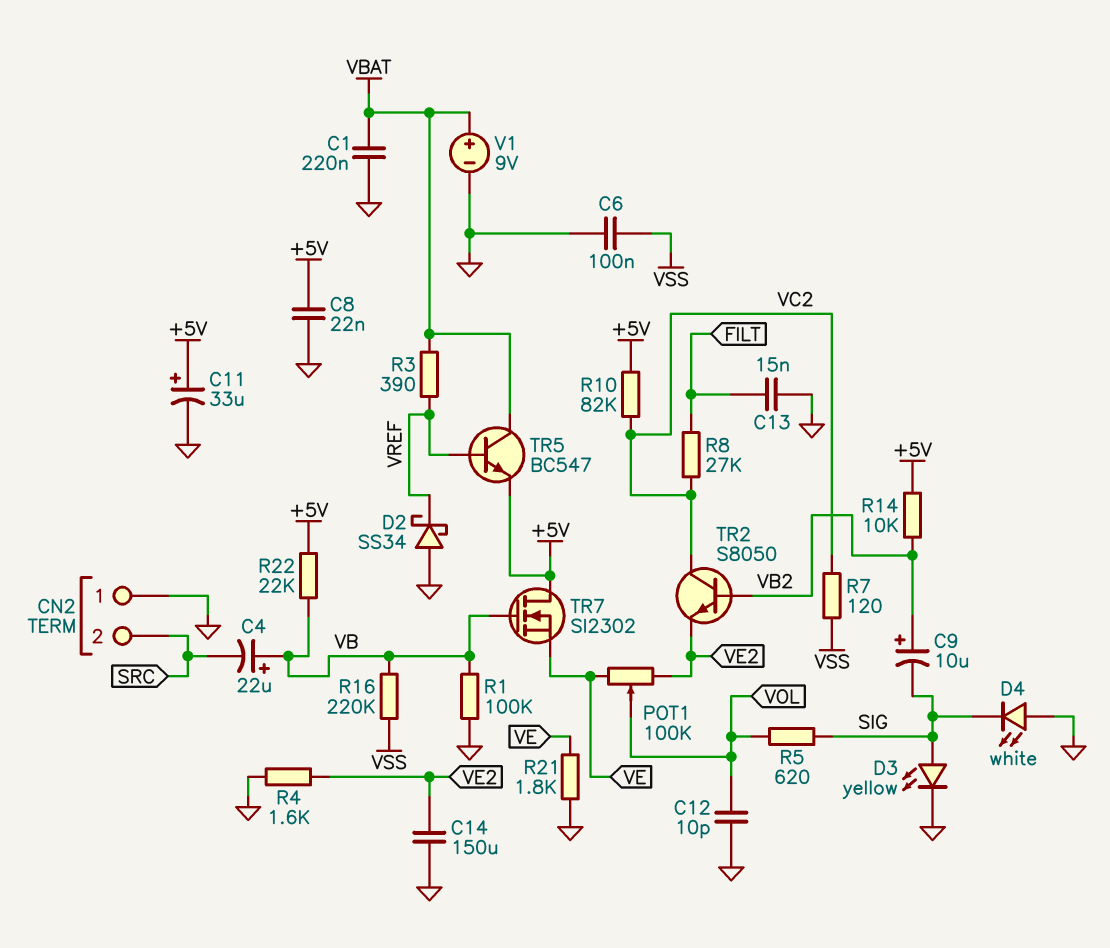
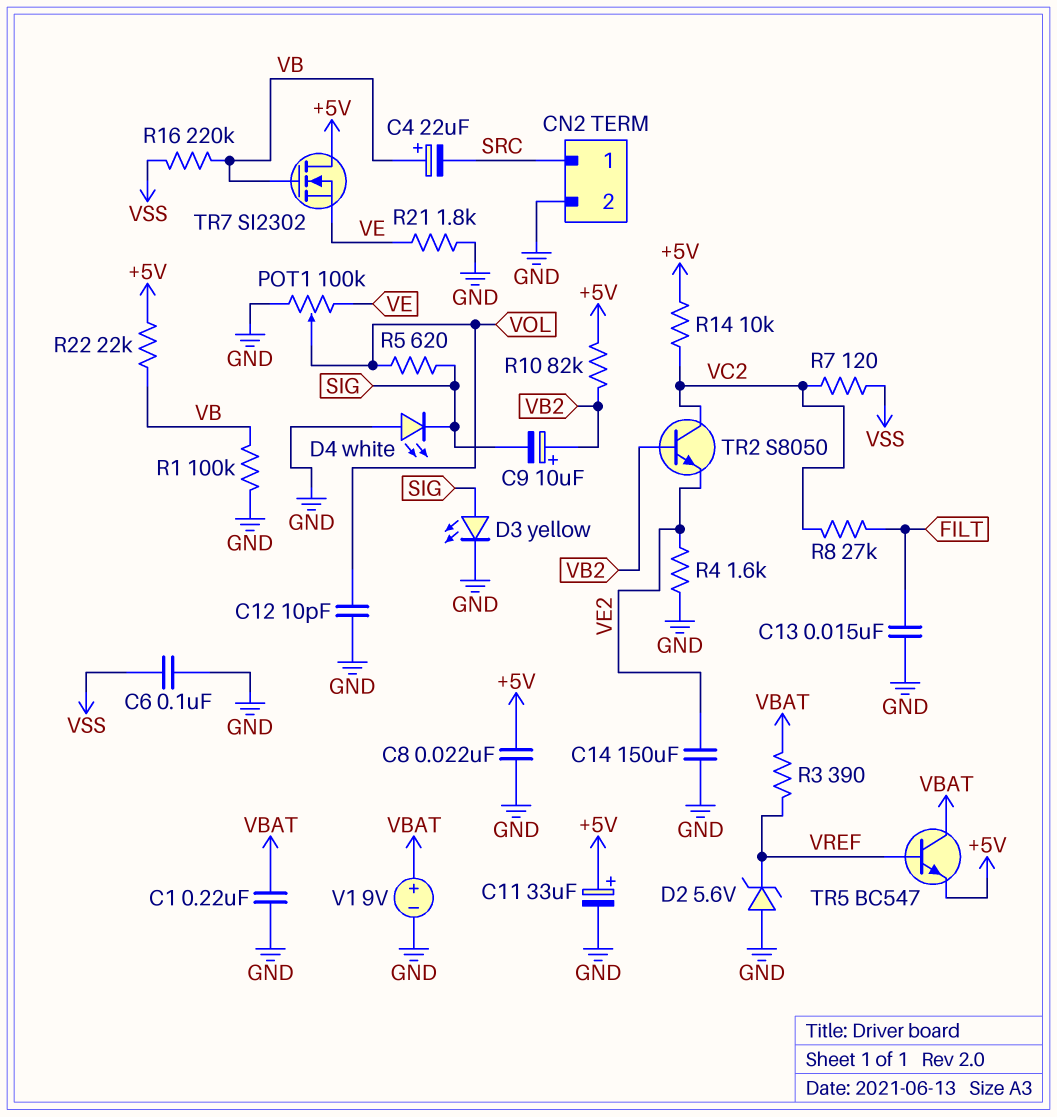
CN2 pin 1: GND -> SRC
CN2 pin 2: SRC -> GND
D2: schottky SS34 (A GND, K VREF) -> zener 5.6V (A GND, K VREF)
POT1: 100k (VE, VE2, wiper VOL) -> 100k (GND, VE, wiper VOL)
R10: 82k (+5V, VC2) -> 82k (+5V, VB2)
R14: 10k (+5V, VB2) -> 10k (+5V, VC2)

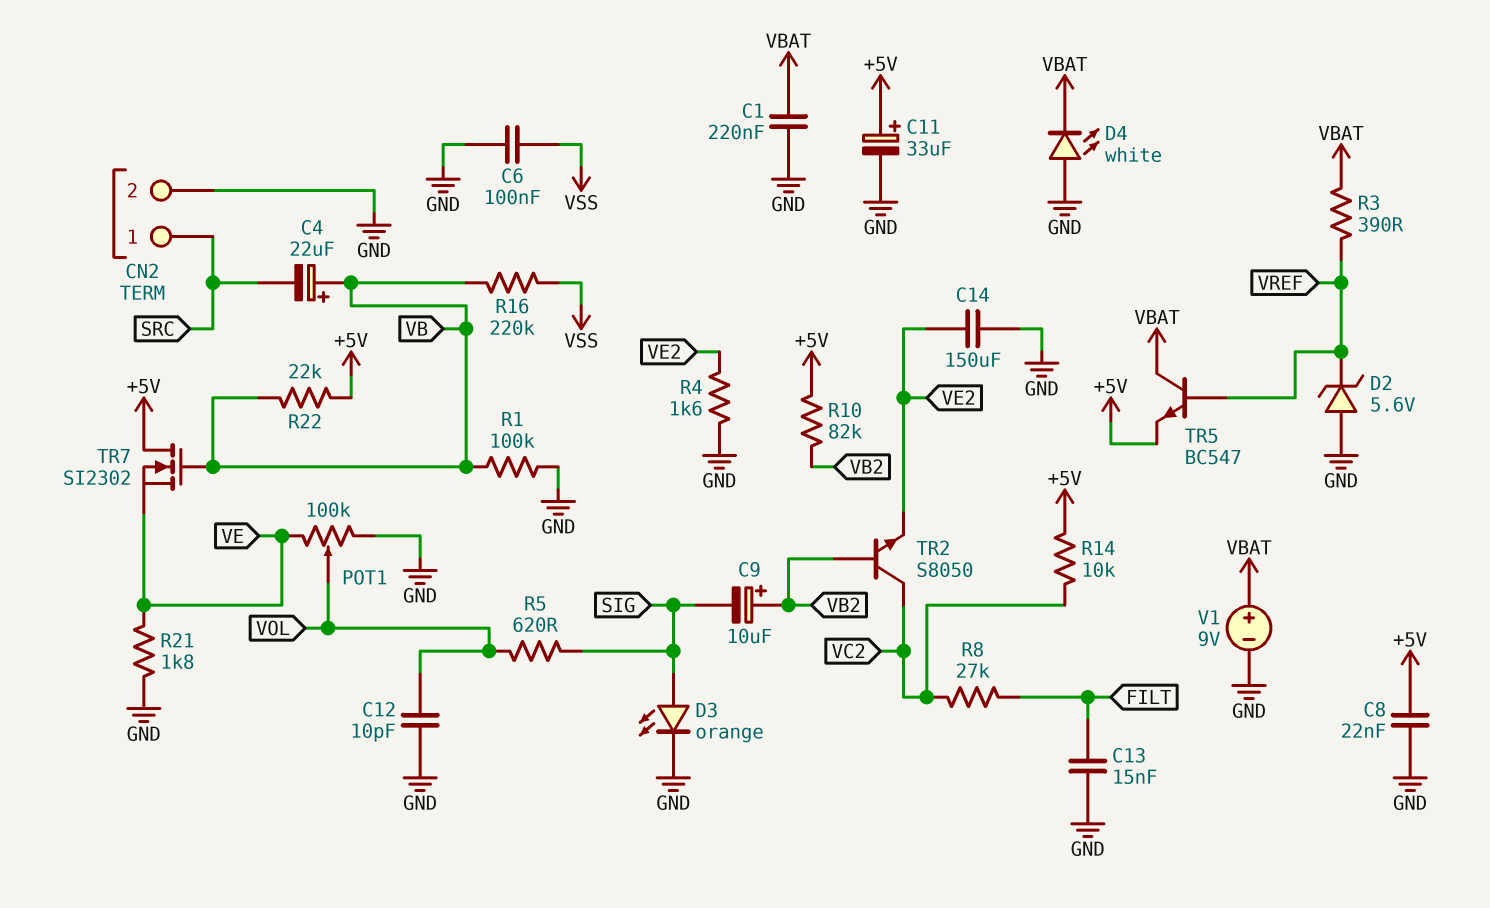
D3: LED yellow (A SIG, K GND) -> LED orange (A SIG, K GND)
D4: LED white (A GND, K SIG) -> LED white (A GND, K VBAT)
R7: 120 (VC2, VSS) -> none

